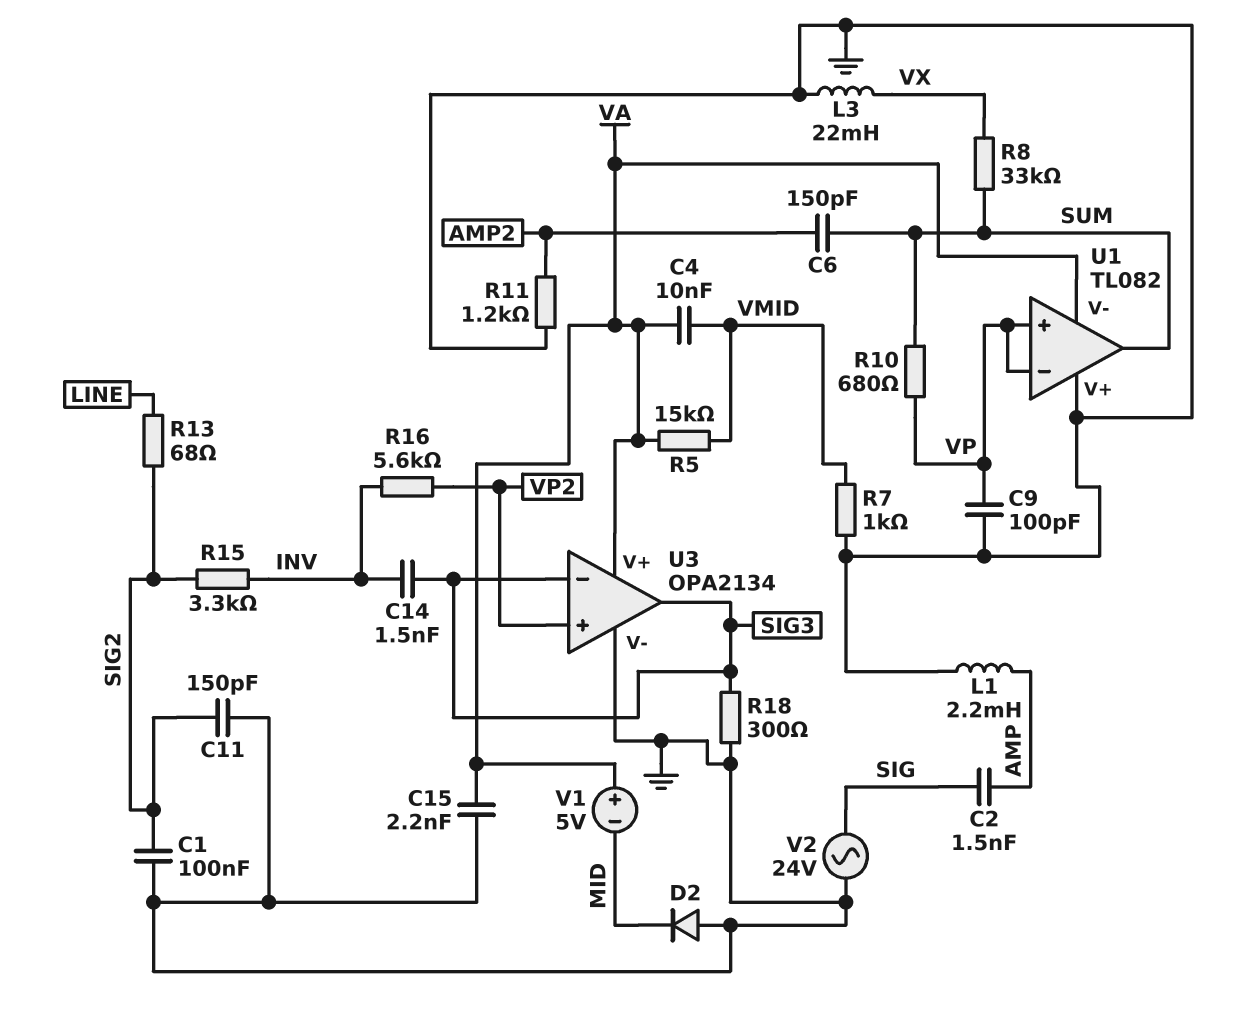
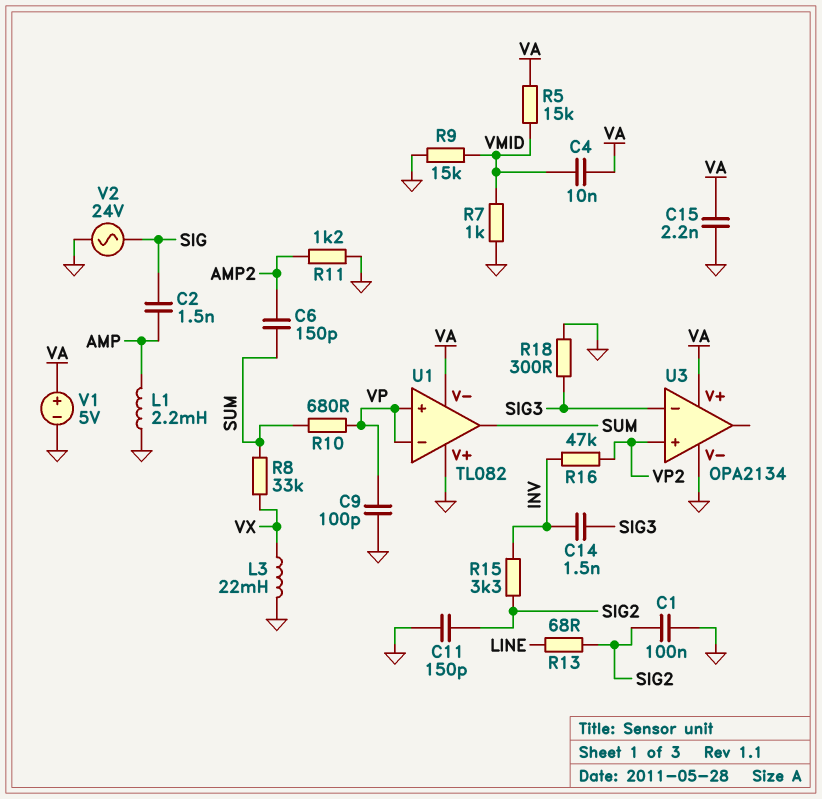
D2: diode (A GND, K MID) -> none
R9: none -> 15k (GND, VMID)
R16: 5.6k (INV, VP2) -> 47k (INV, VP2)
U3 pin out: SIG3 -> none
V1: 5V (plus VA, minus MID) -> 5V (plus VA, minus GND)

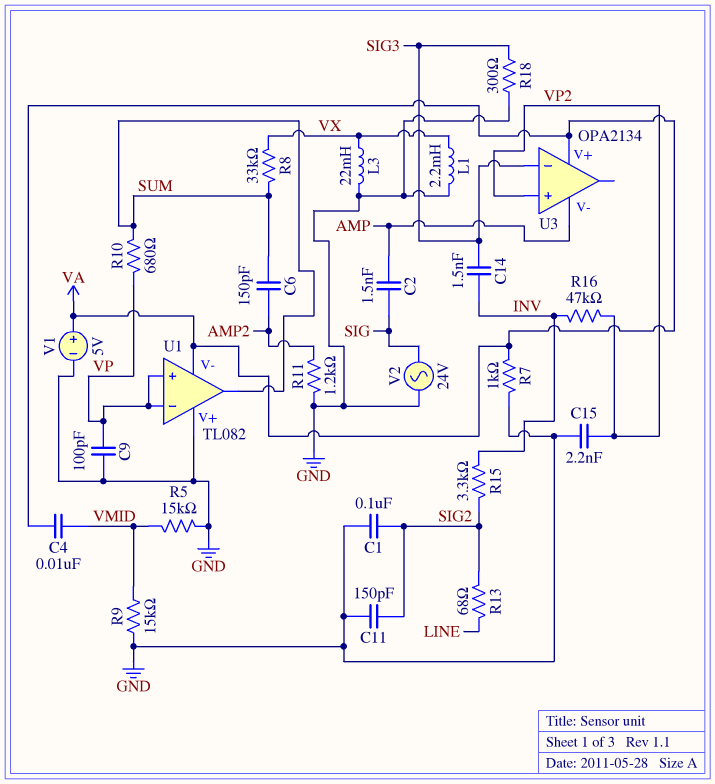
C15: 2.2nF (GND, VA) -> 2.2nF (GND, VP2)
L1: 2.2mH (AMP, GND) -> 2.2mH (GND, VX)
R5: 15k (VA, VMID) -> 15k (GND, VMID)
R7: 1k (GND, VMID) -> 1k (GND, VA)
U3 pin V-: GND -> AMP

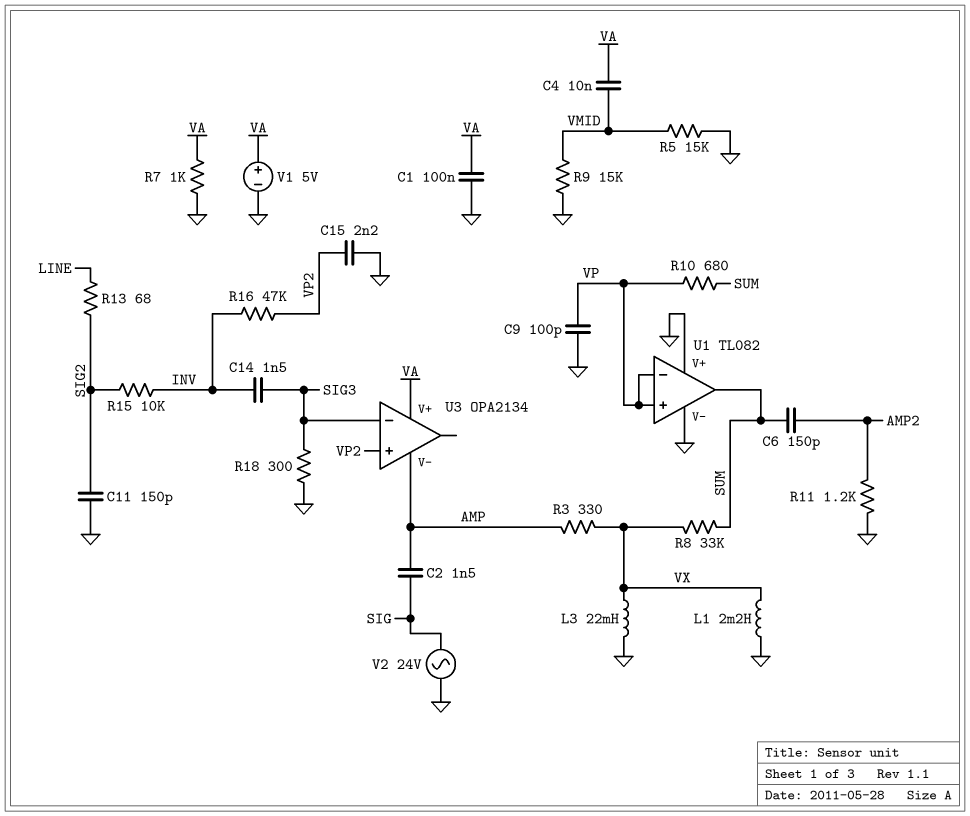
C1: 100nF (GND, SIG2) -> 100nF (GND, VA)
R3: none -> 330 (AMP, VX)
R15: 3.3k (INV, SIG2) -> 10k (INV, SIG2)
U1 pin V-: VA -> GND

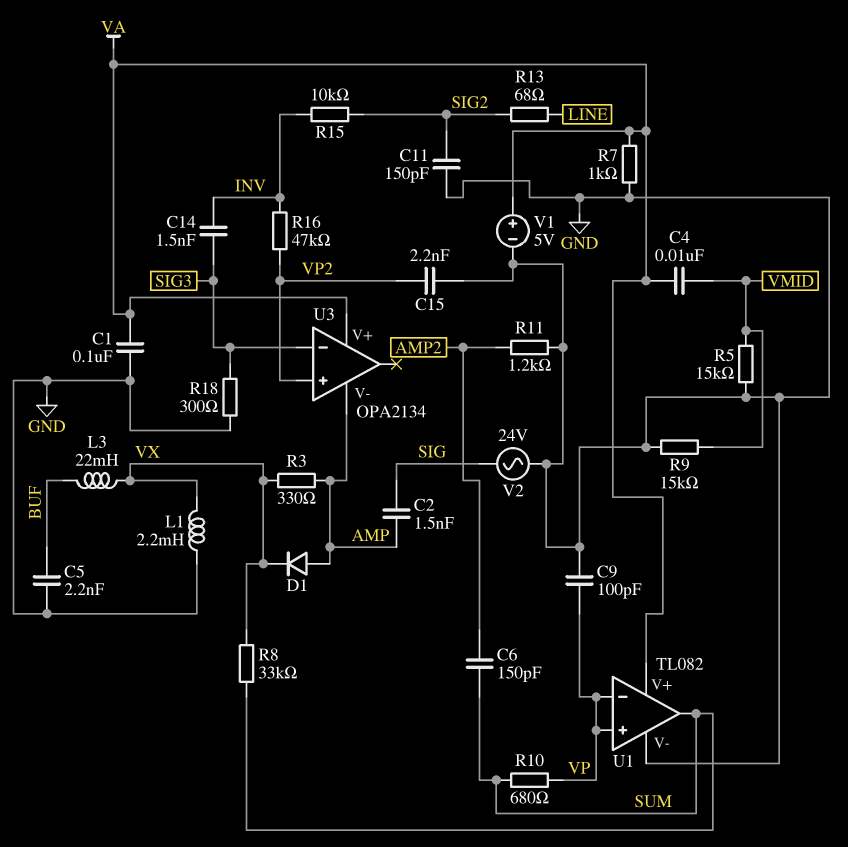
C5: none -> 2.2nF (BUF, GND)
D1: none -> diode (A AMP, K VX)
L3: 22mH (GND, VX) -> 22mH (BUF, VX)
U1 pin V+: GND -> VA

